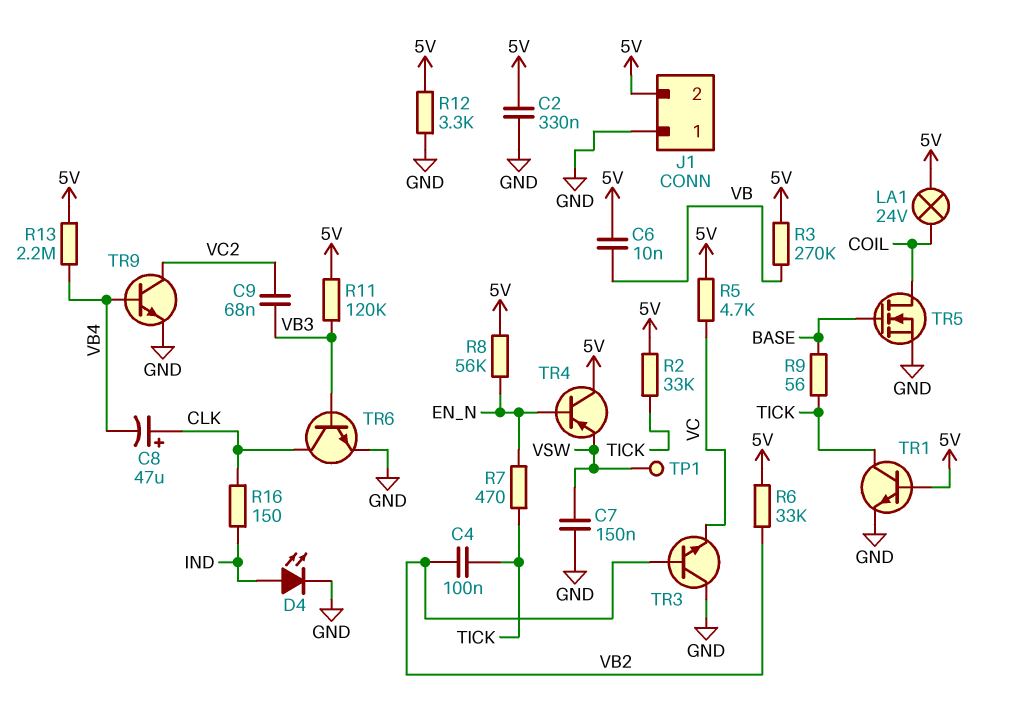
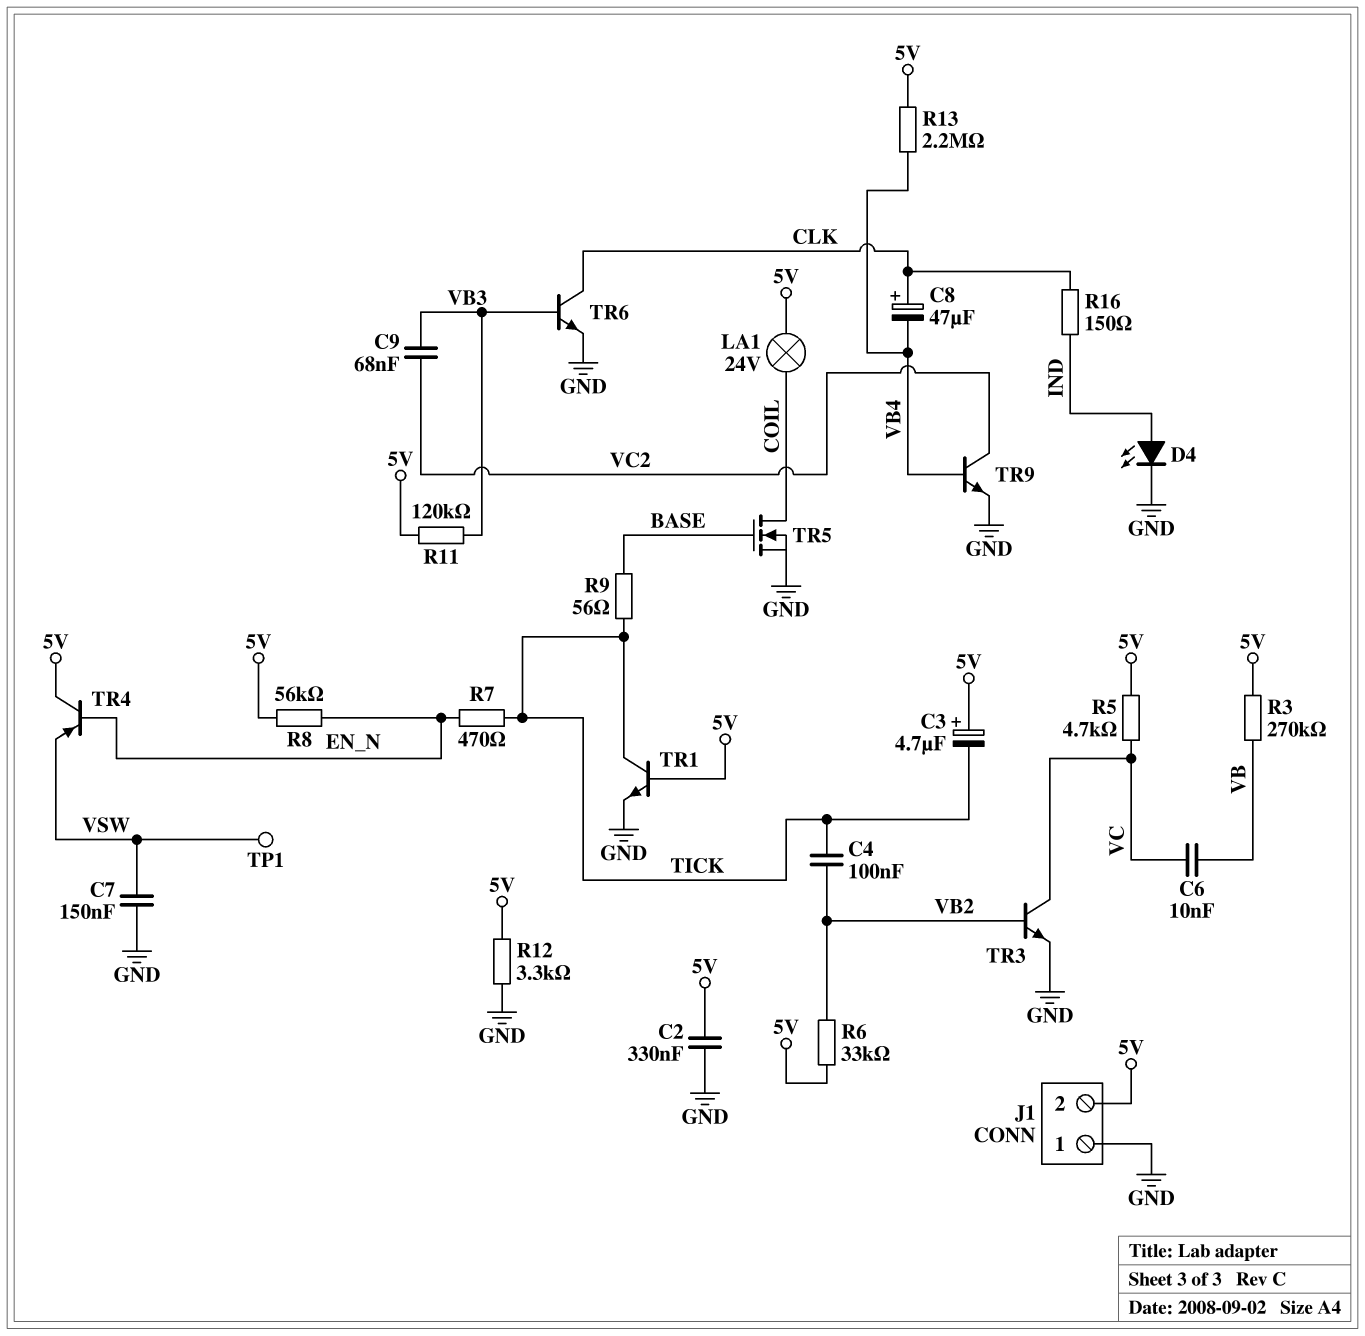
C3: none -> 4.7uF (plus 5V, minus TICK)
C6: 10nF (5V, VB) -> 10nF (VB, VC)
R2: 33k (5V, TICK) -> none
TR3: NPN (B VB2, C GND, E VC) -> NPN (B VB2, C VC, E GND)

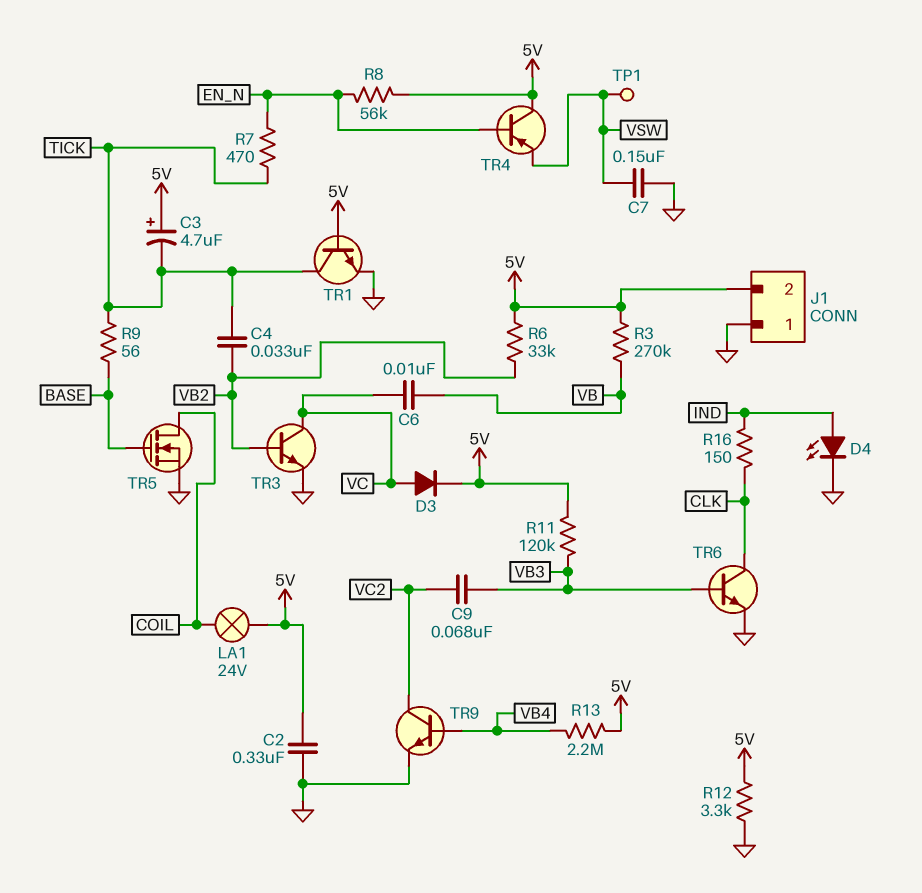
C4: 100nF (TICK, VB2) -> 33nF (TICK, VB2)
C8: 47uF (plus CLK, minus VB4) -> none
D3: none -> diode (A VC, K 5V)
R5: 4.7k (5V, VC) -> none

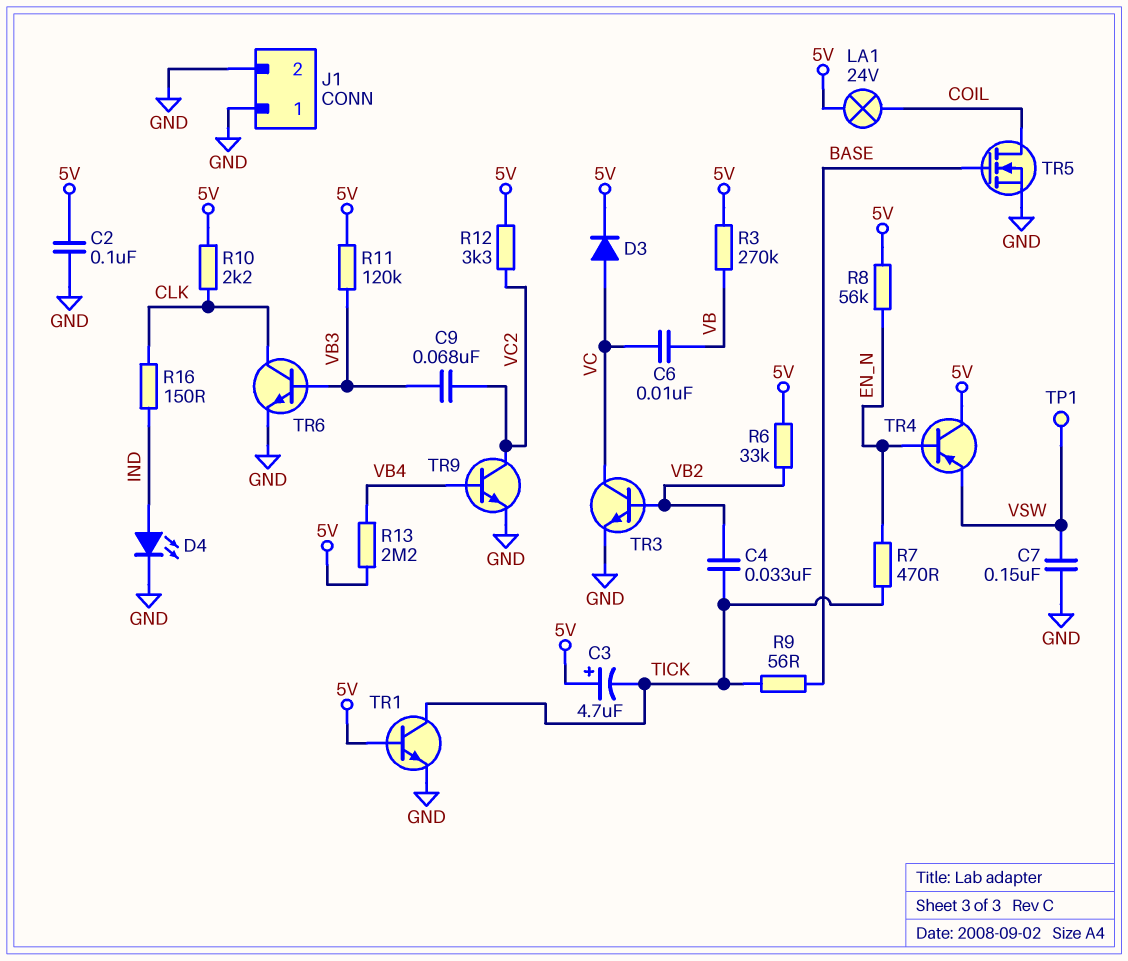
C2: 330nF (5V, GND) -> 100nF (5V, GND)
J1 pin 2: 5V -> GND
R10: none -> 2.2k (5V, CLK)
R12: 3.3k (5V, GND) -> 3.3k (5V, VC2)

